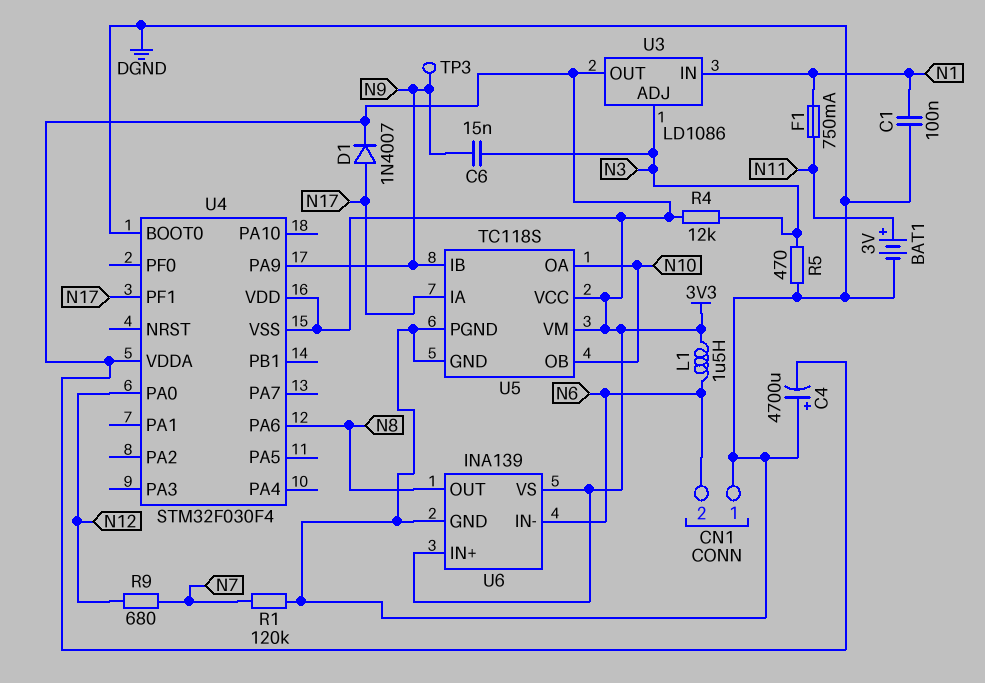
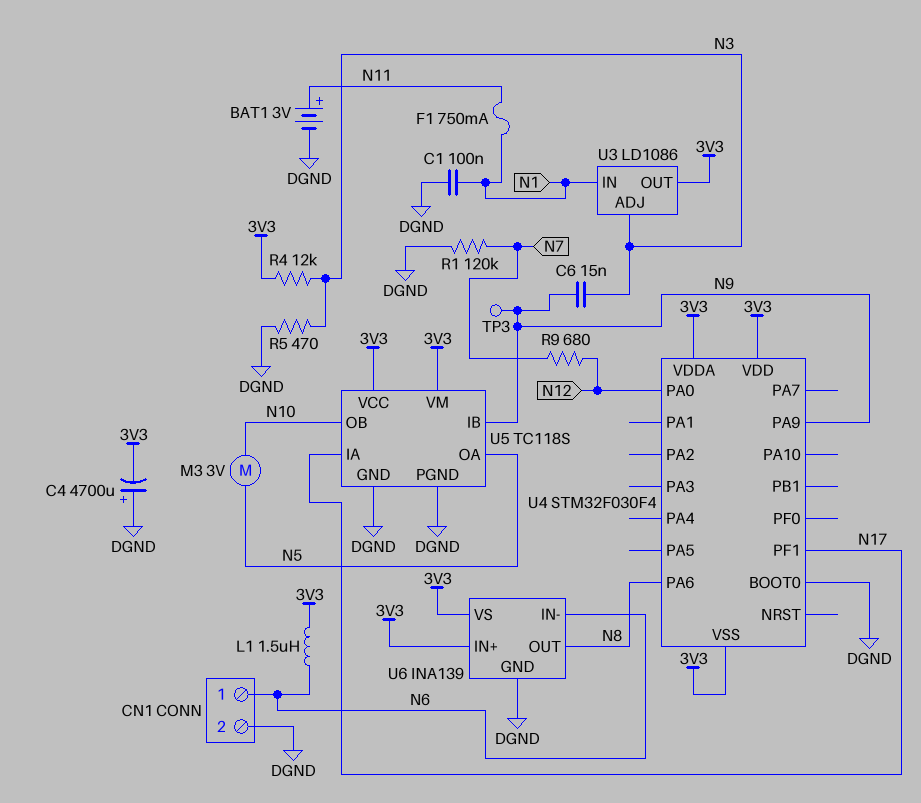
CN1 pin 1: DGND -> N6
CN1 pin 2: N6 -> DGND
D1: diode 1N4007 (A N17, K 3V3) -> none
M3: none -> motor 3V (N5, N10)
U5 pin OA: N10 -> N5

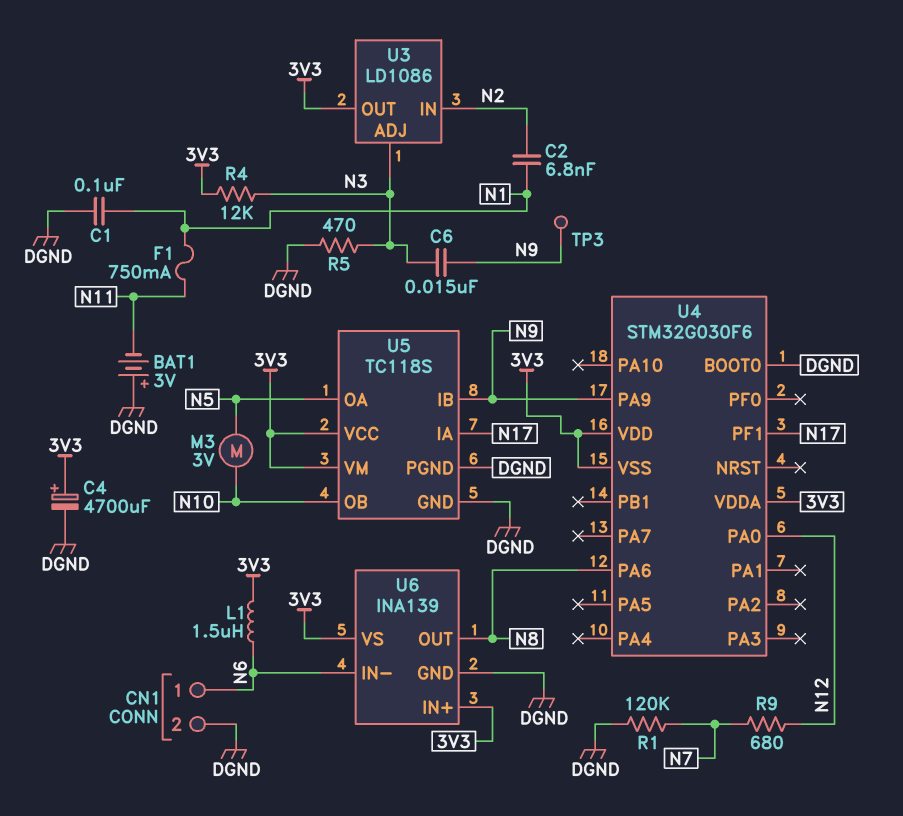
BAT1: 3V (plus N11, minus DGND) -> 3V (plus DGND, minus N11)
C2: none -> 6.8nF (N1, N2)
C4: 4700uF (plus DGND, minus 3V3) -> 4700uF (plus 3V3, minus DGND)
U3 pin IN: N1 -> N2
U4: STM32F030F4 -> STM32G030F6

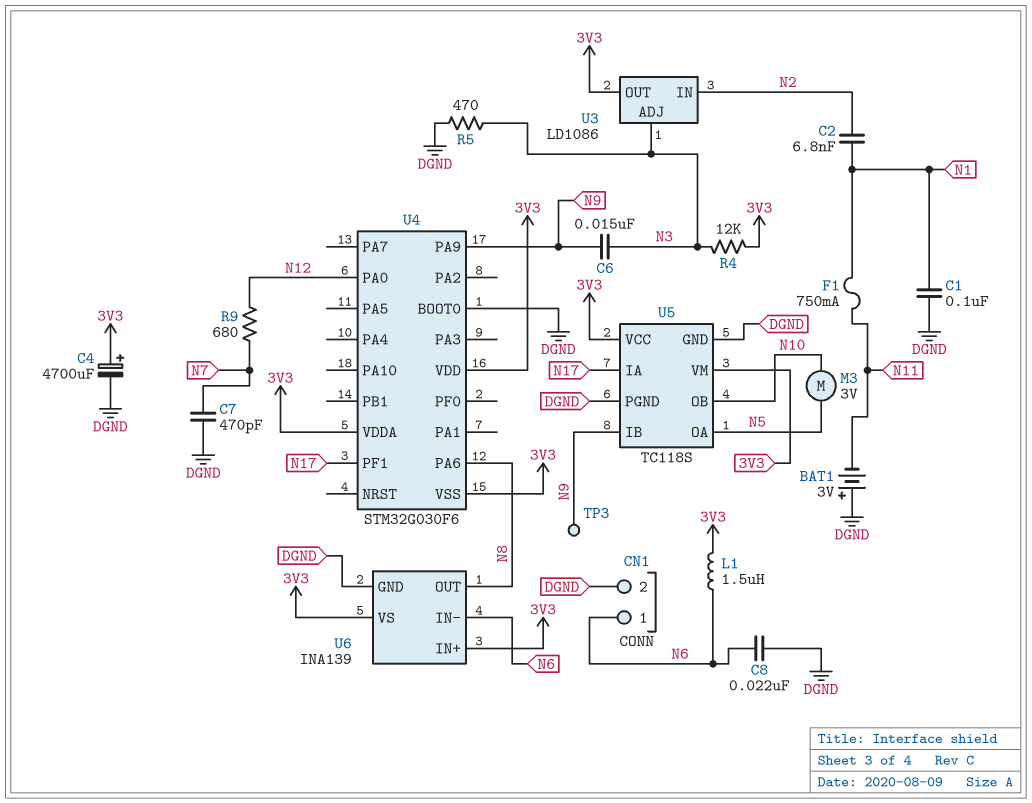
C7: none -> 470pF (DGND, N7)
C8: none -> 22nF (DGND, N6)
R1: 120k (DGND, N7) -> none

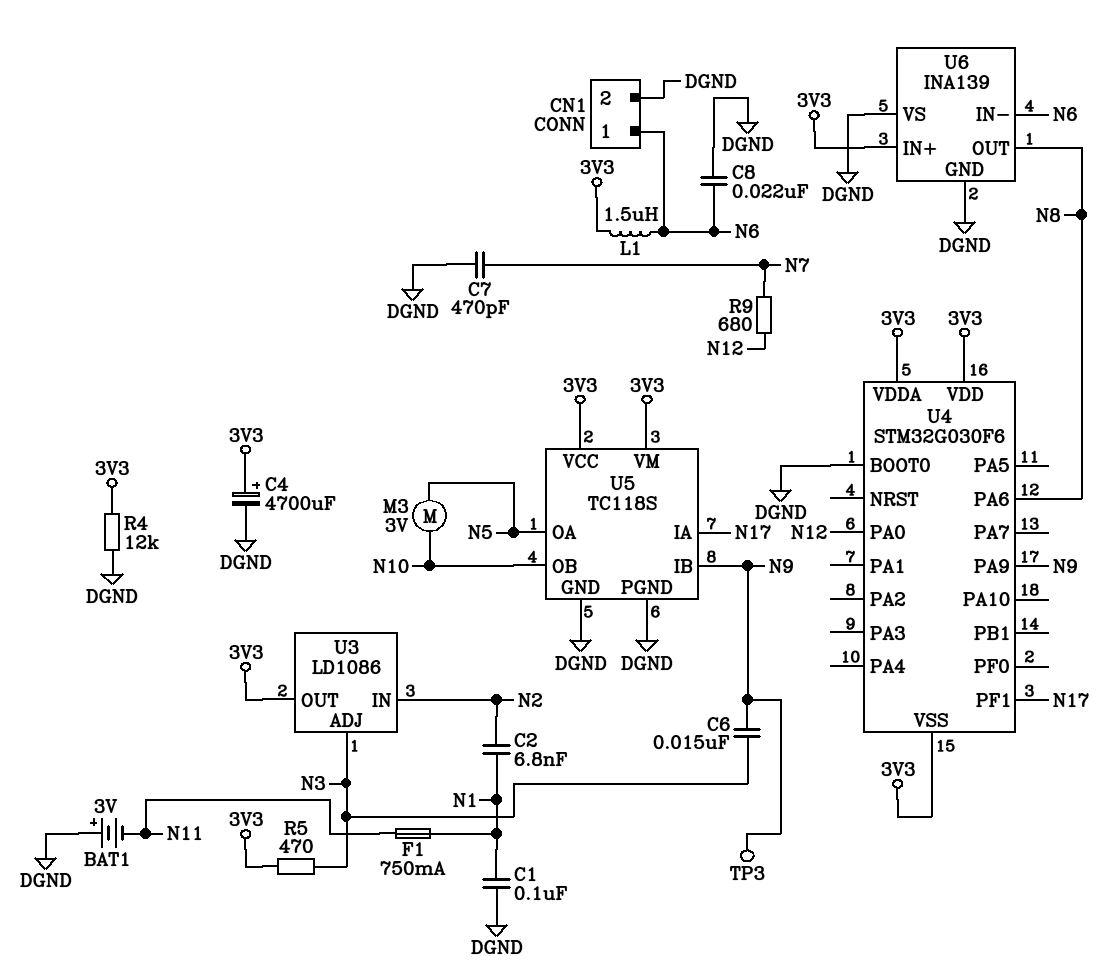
R4: 12k (3V3, N3) -> 12k (3V3, DGND)
R5: 470 (DGND, N3) -> 470 (3V3, N3)
U6 pin VS: 3V3 -> DGND

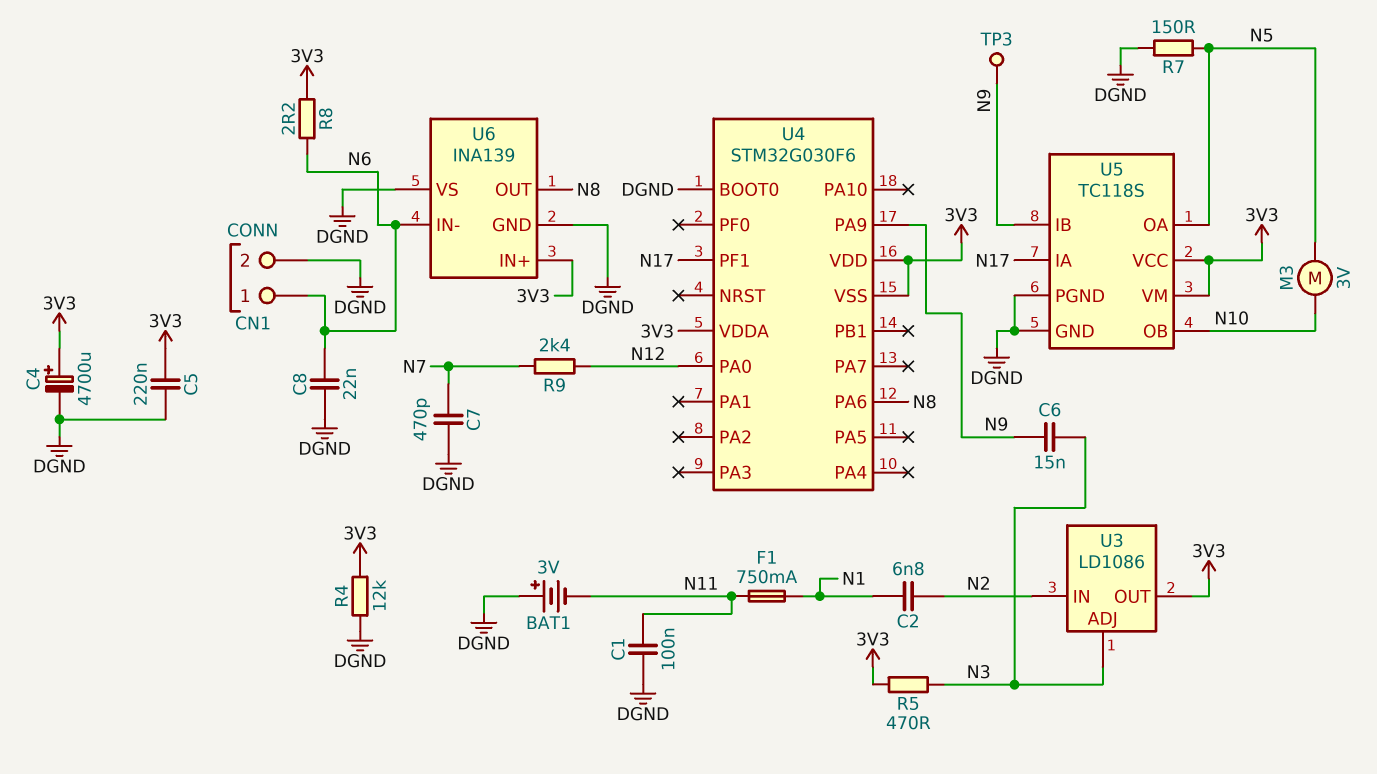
C1: 100nF (DGND, N1) -> 100nF (DGND, N11)
C5: none -> 220nF (3V3, DGND)
L1: 1.5uH (3V3, N6) -> none
R7: none -> 150 (DGND, N5)
R8: none -> 2.2 (3V3, N6)
R9: 680 (N7, N12) -> 2.4k (N7, N12)

